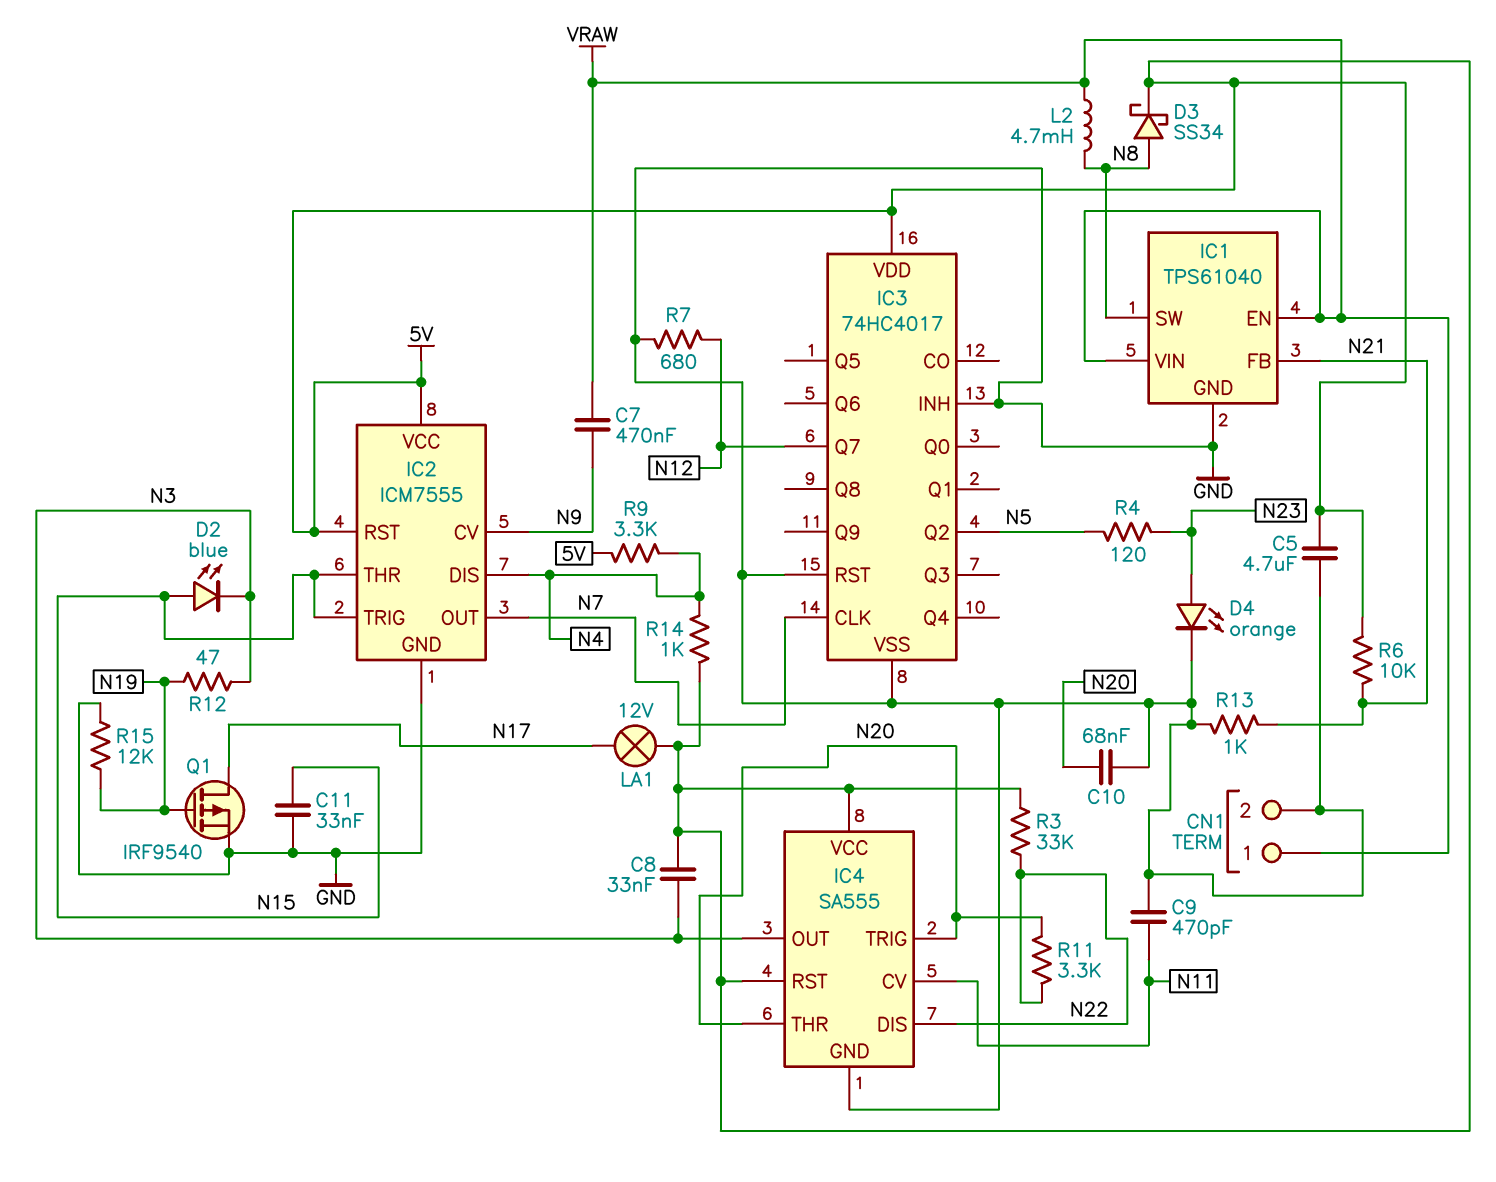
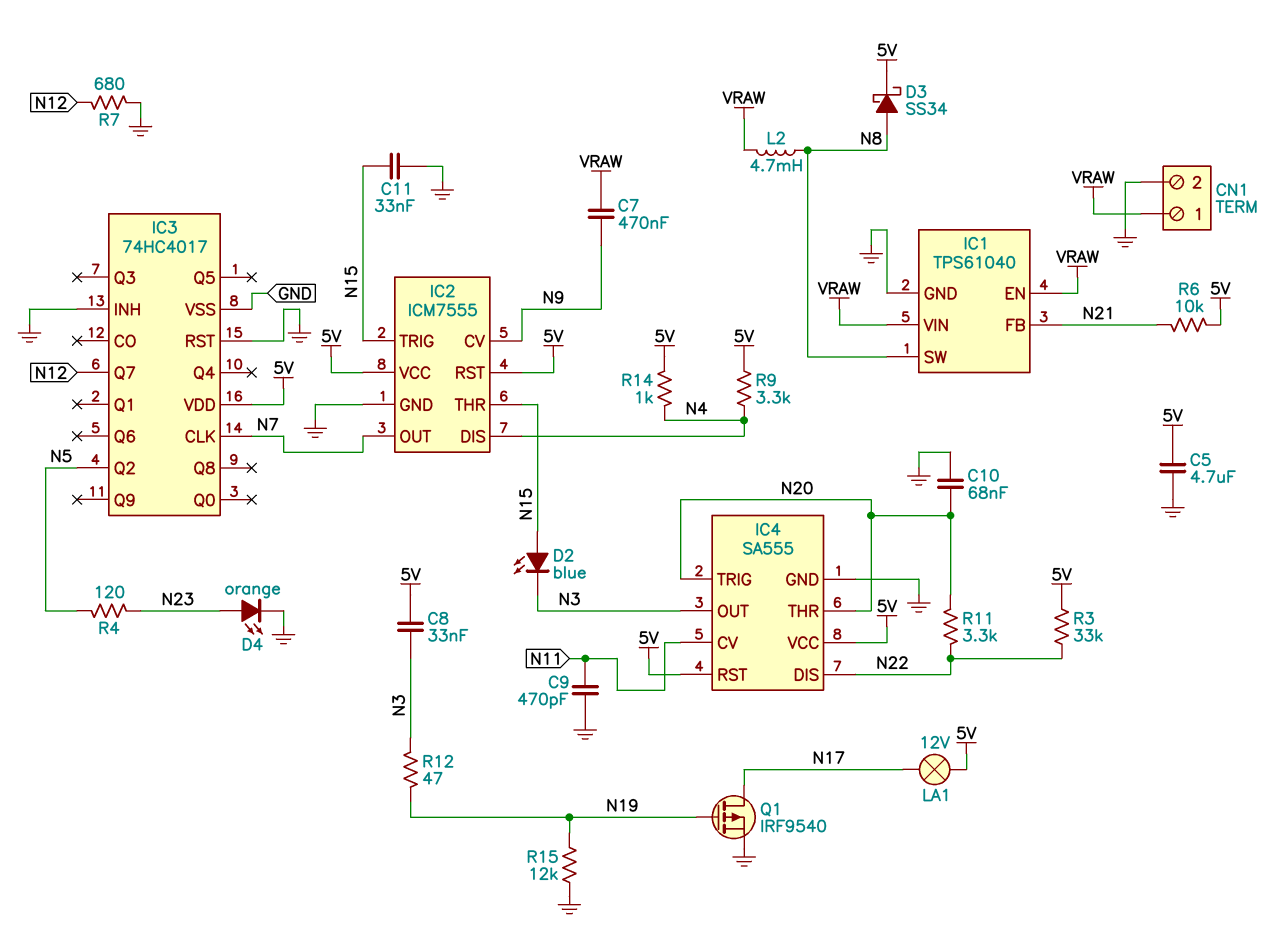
R13: 1k (GND, N21) -> none

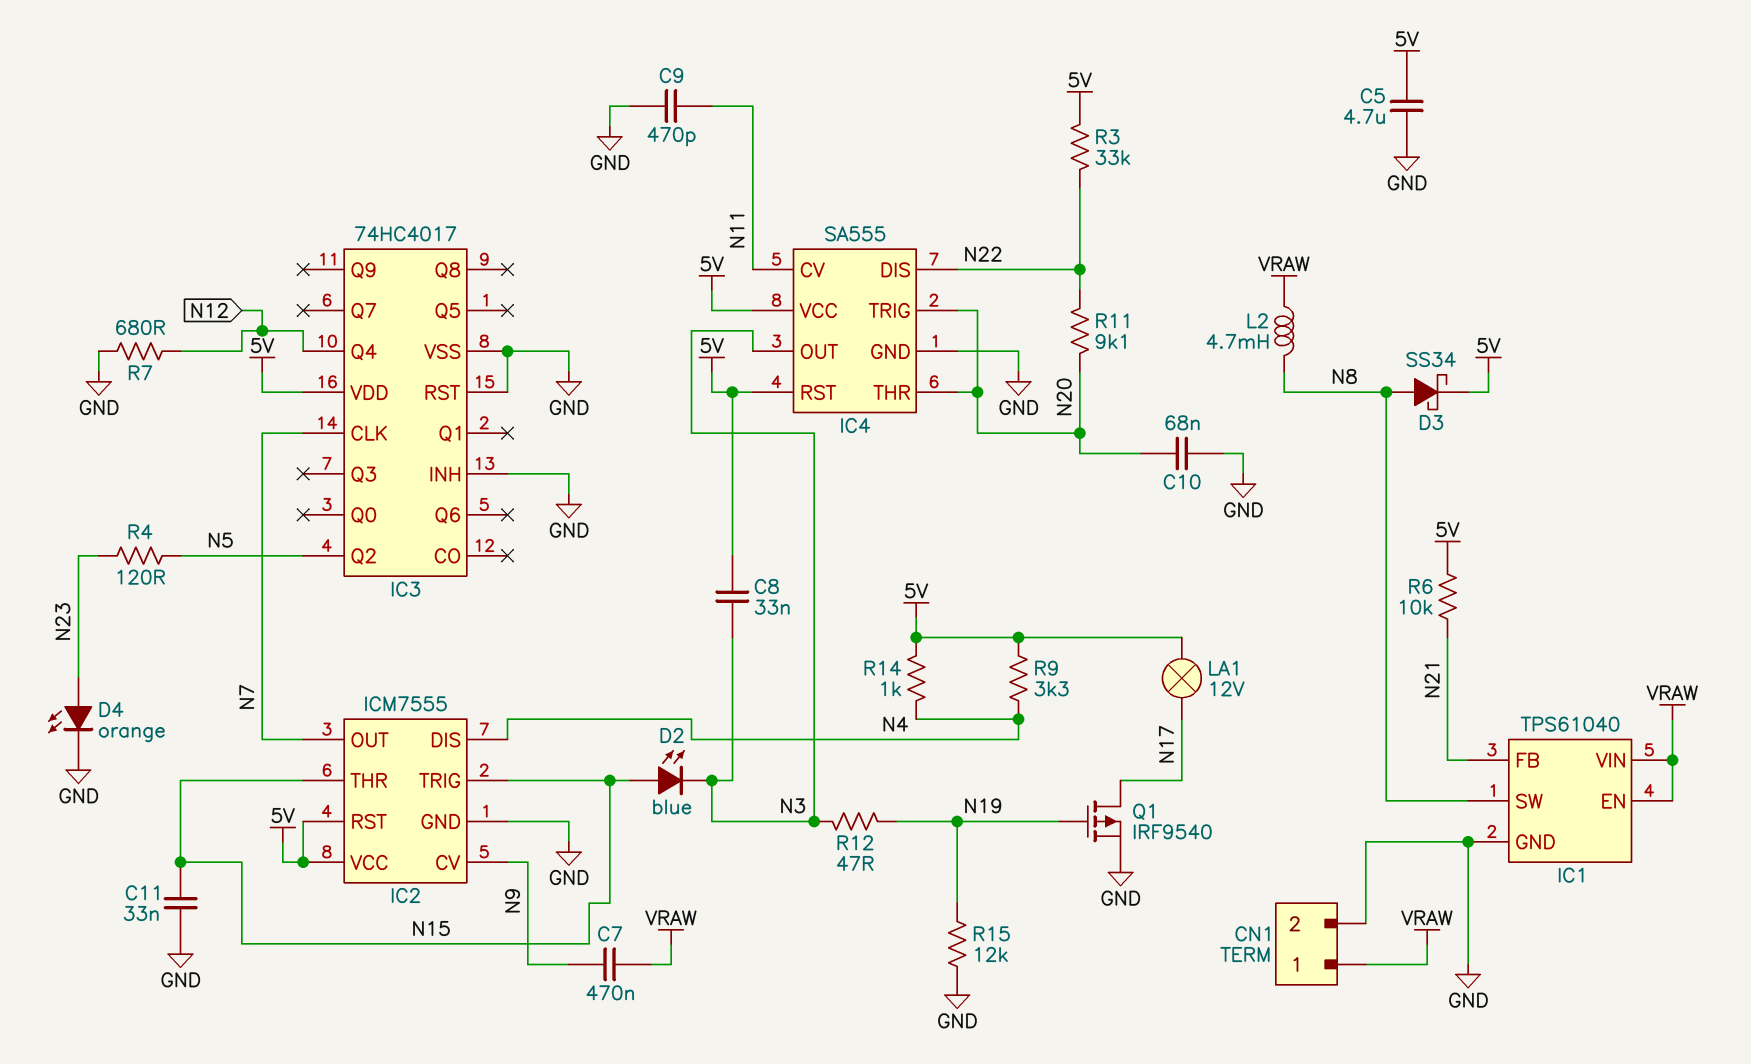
IC3 pin Q4: none -> N12
IC3 pin Q7: N12 -> none
R11: 3.3k (N20, N22) -> 9.1k (N20, N22)

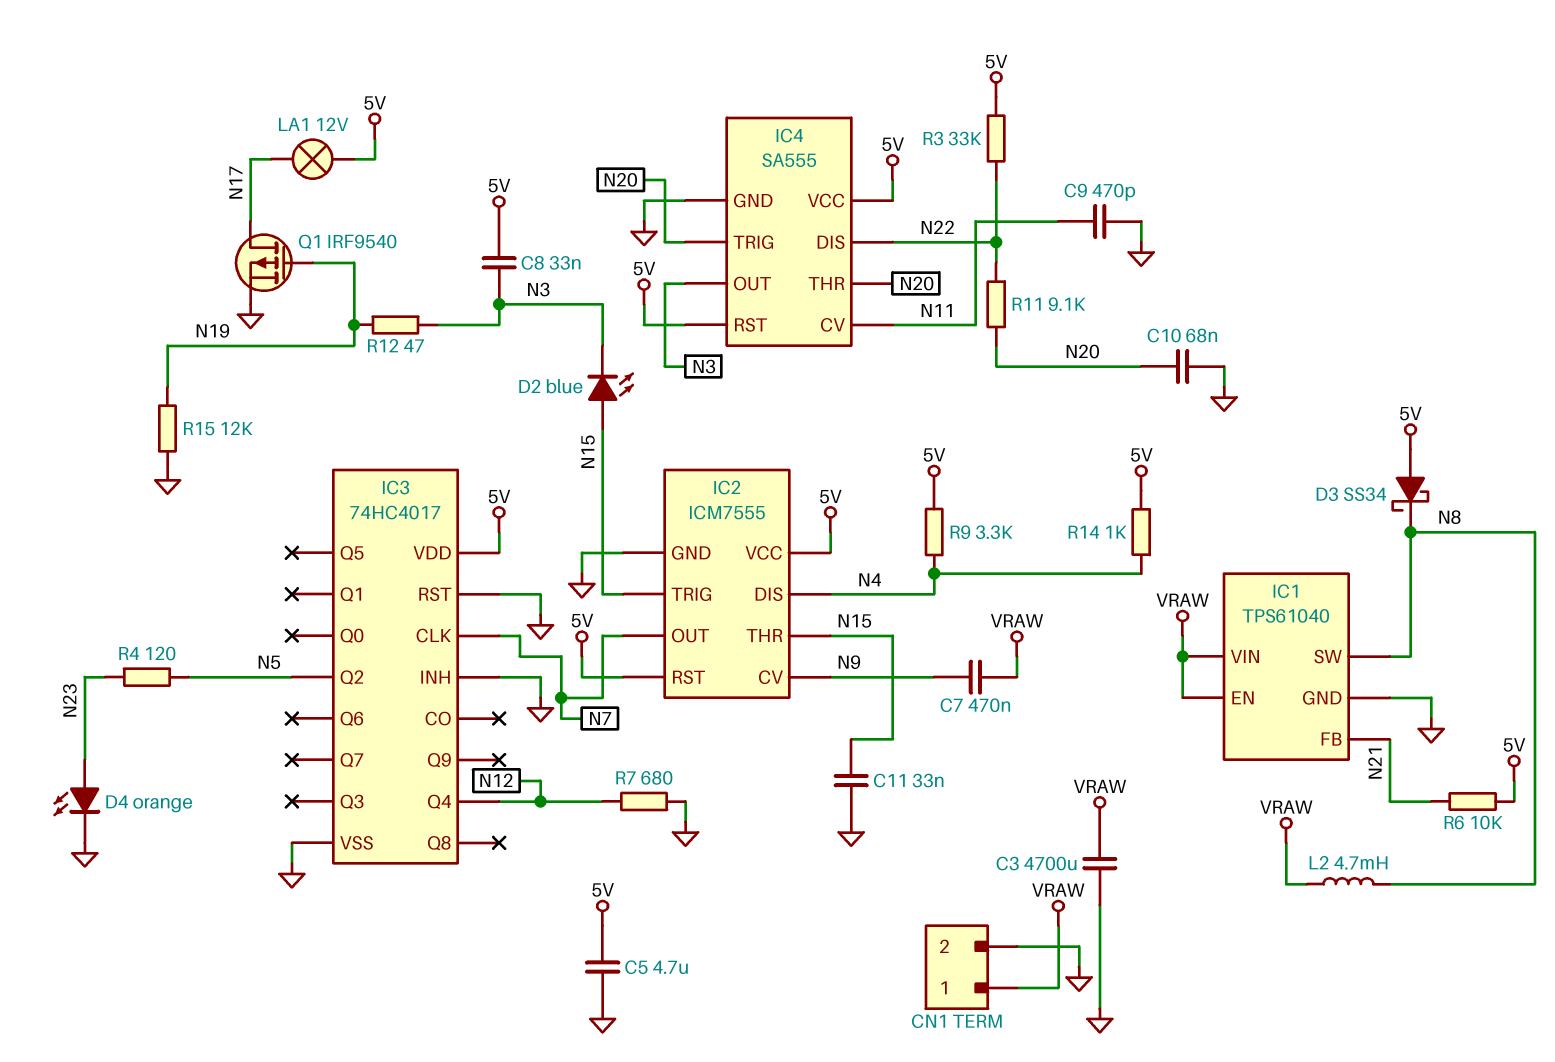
C3: none -> 4700uF (GND, VRAW)
D3: schottky SS34 (A N8, K 5V) -> schottky SS34 (A 5V, K N8)

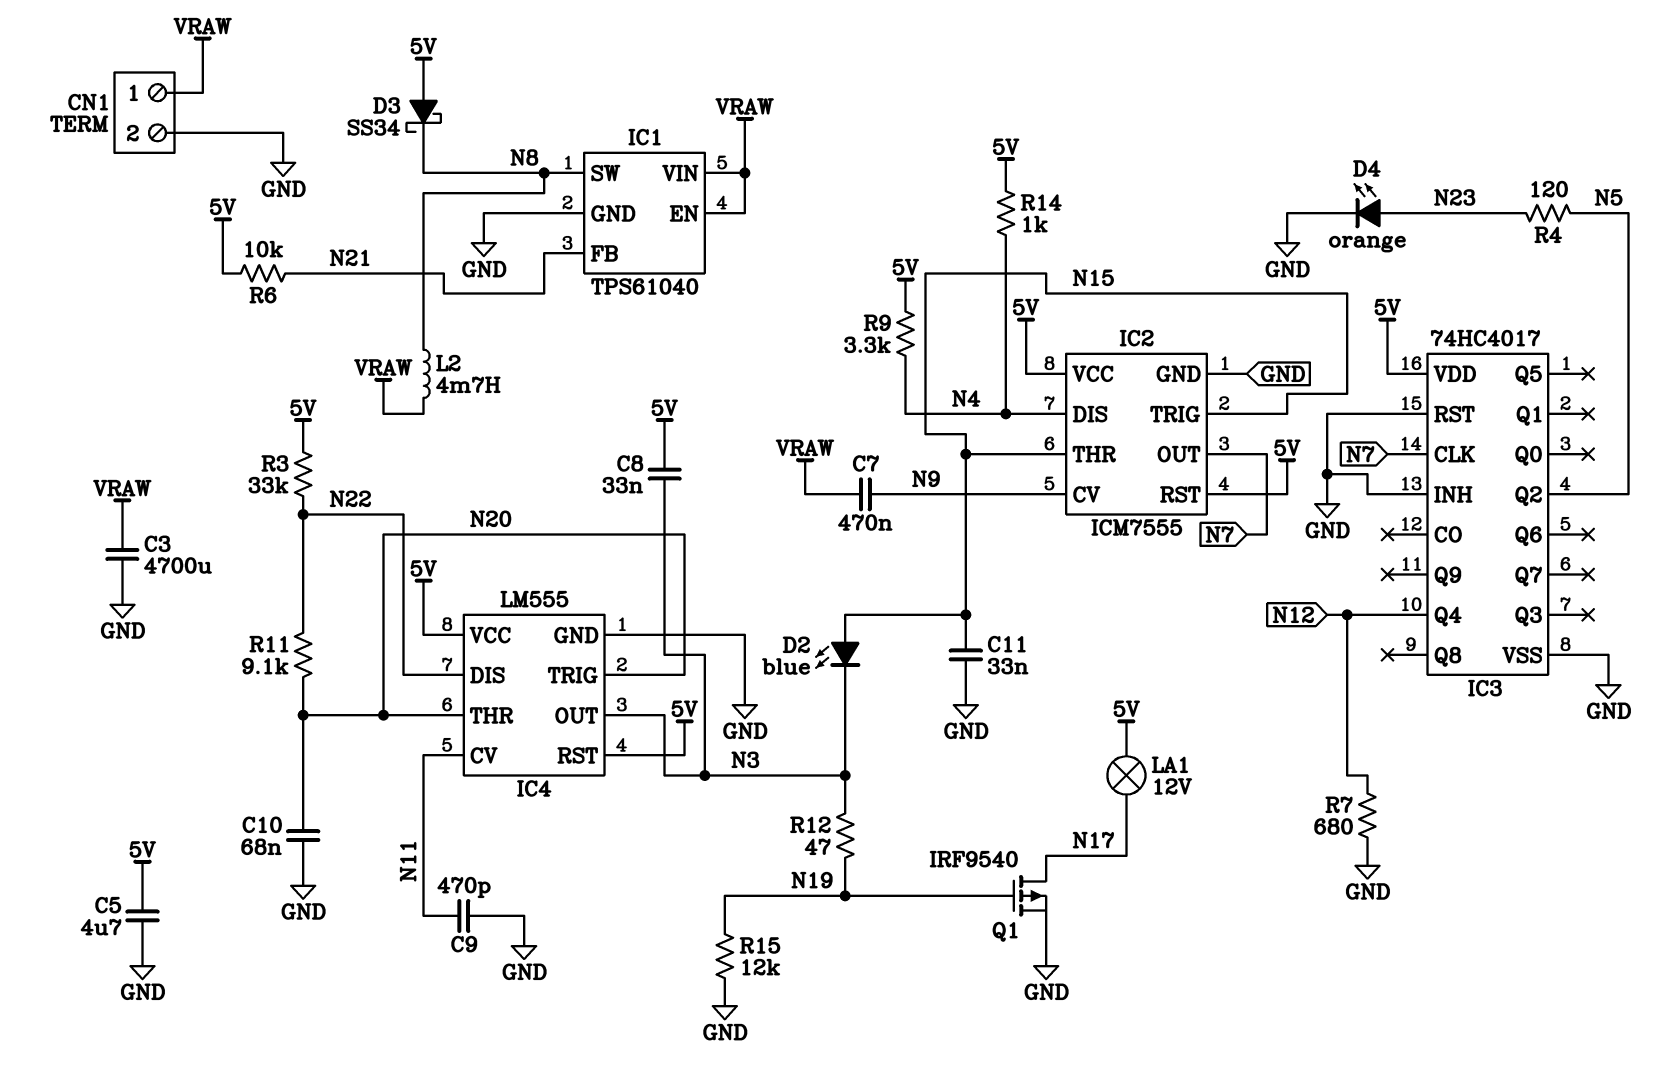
IC4: SA555 -> LM555

